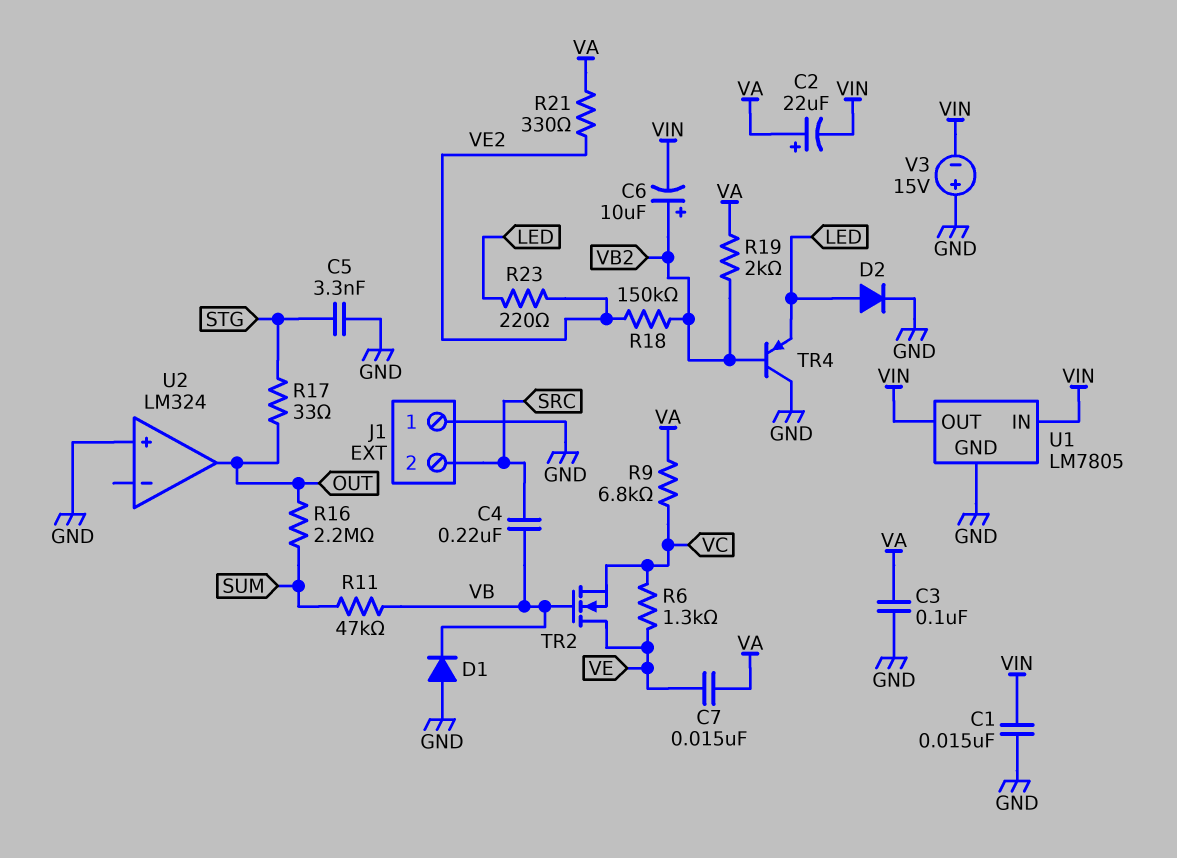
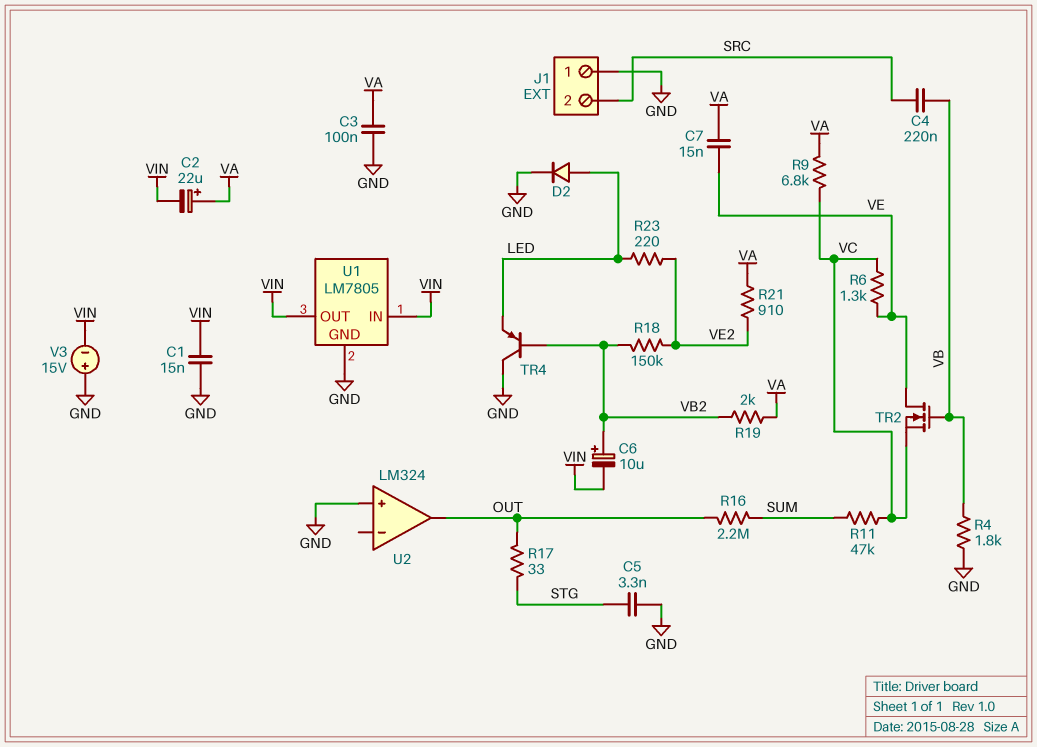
D1: diode (A GND, K VB) -> none
R4: none -> 1.8k (GND, VB)
R11: 47k (SUM, VB) -> 47k (SUM, VC)
R21: 330 (VA, VE2) -> 910 (VA, VE2)

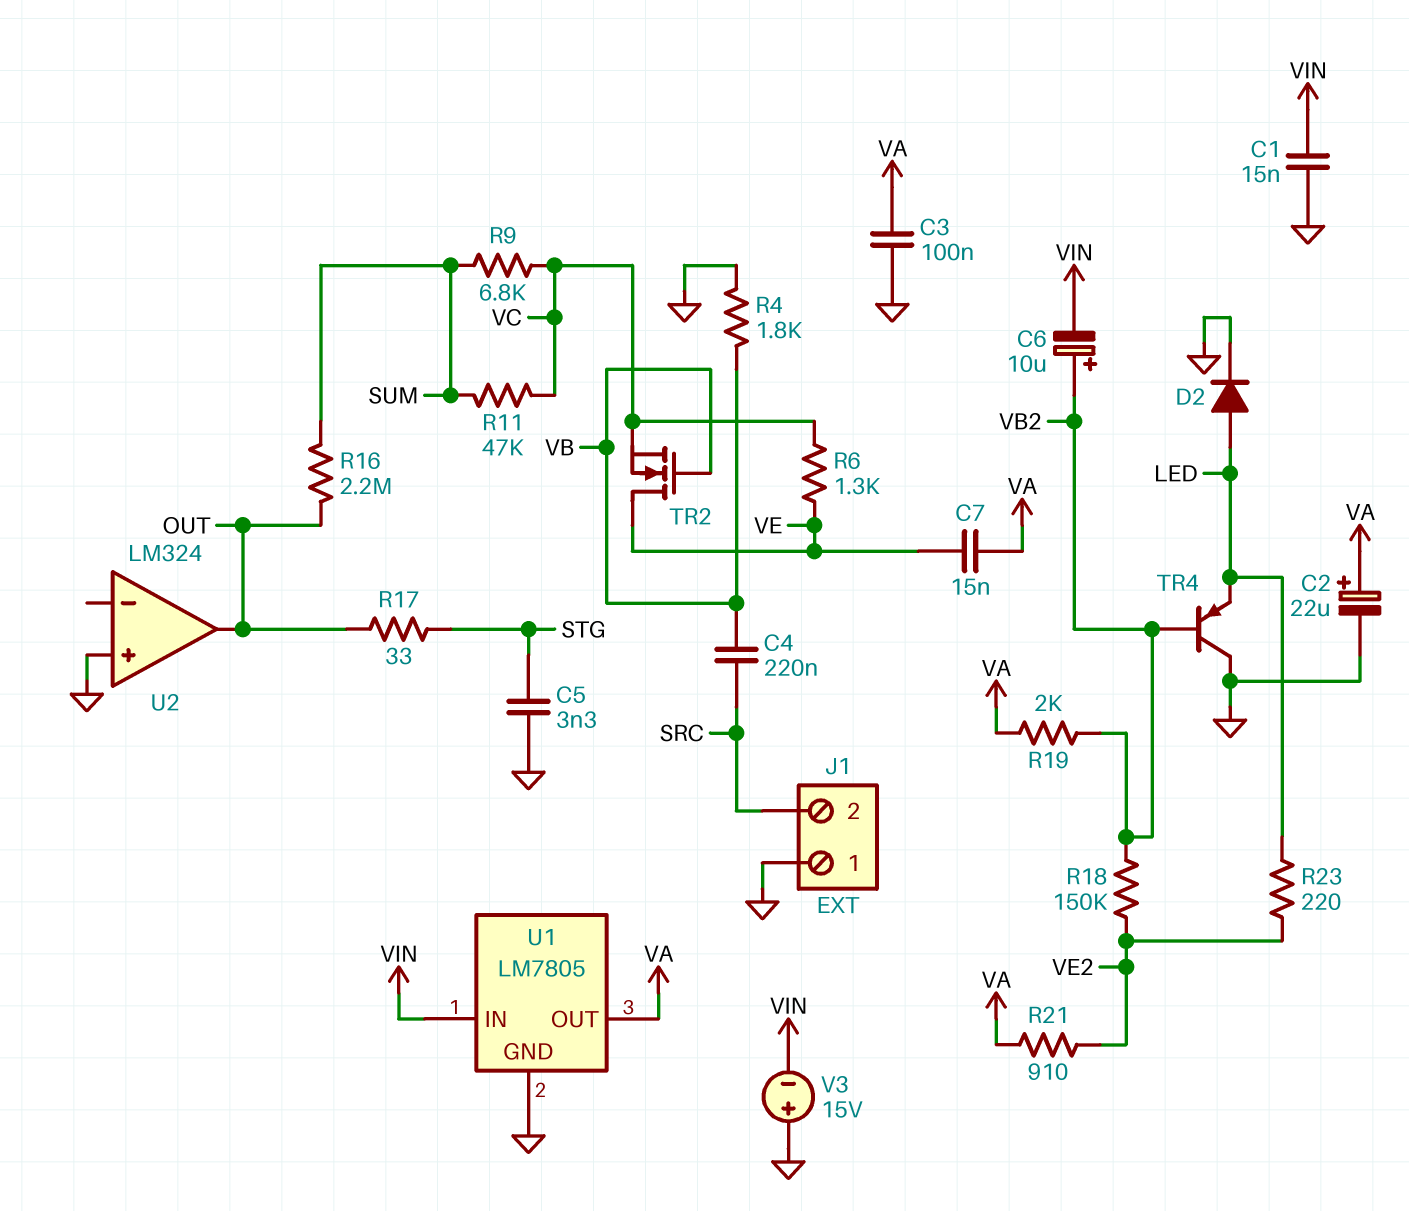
C2: 22uF (plus VA, minus VIN) -> 22uF (plus VA, minus GND)
R9: 6.8k (VA, VC) -> 6.8k (SUM, VC)
U1 pin OUT: VIN -> VA

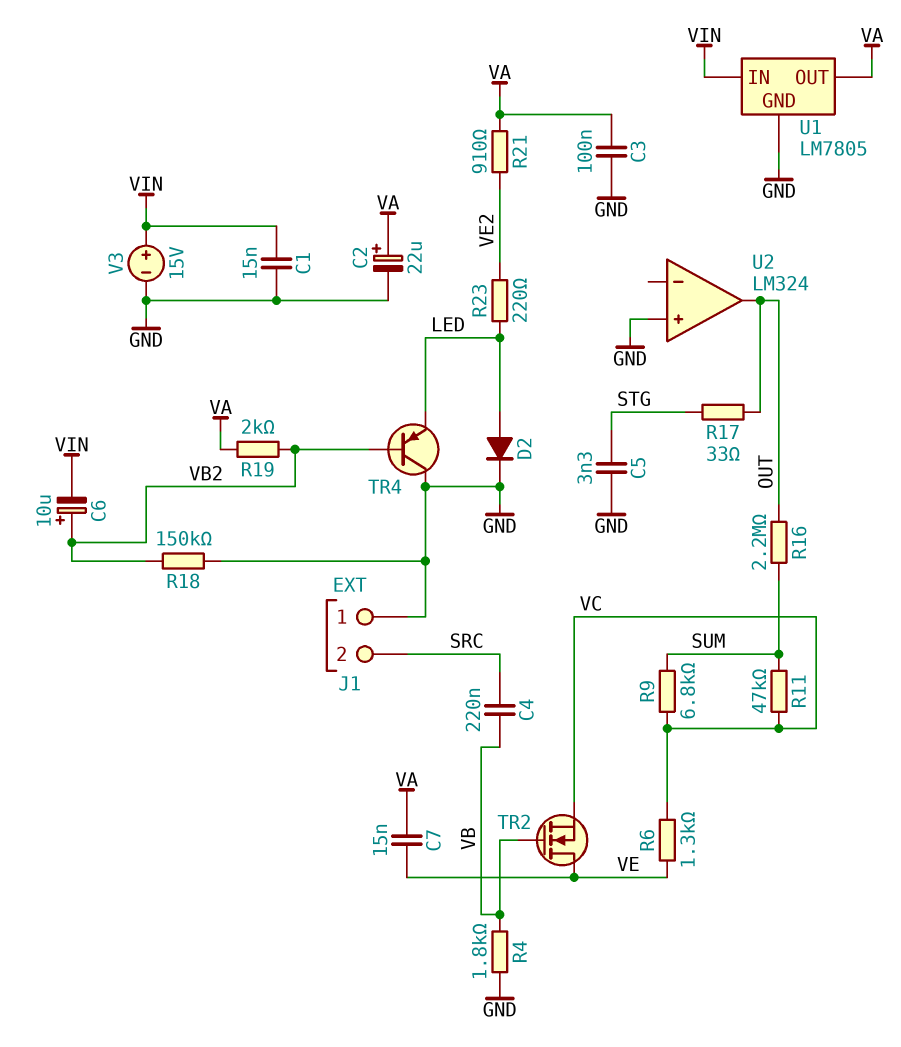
R18: 150k (VB2, VE2) -> 150k (GND, VB2)
V3: 15V (plus GND, minus VIN) -> 15V (plus VIN, minus GND)

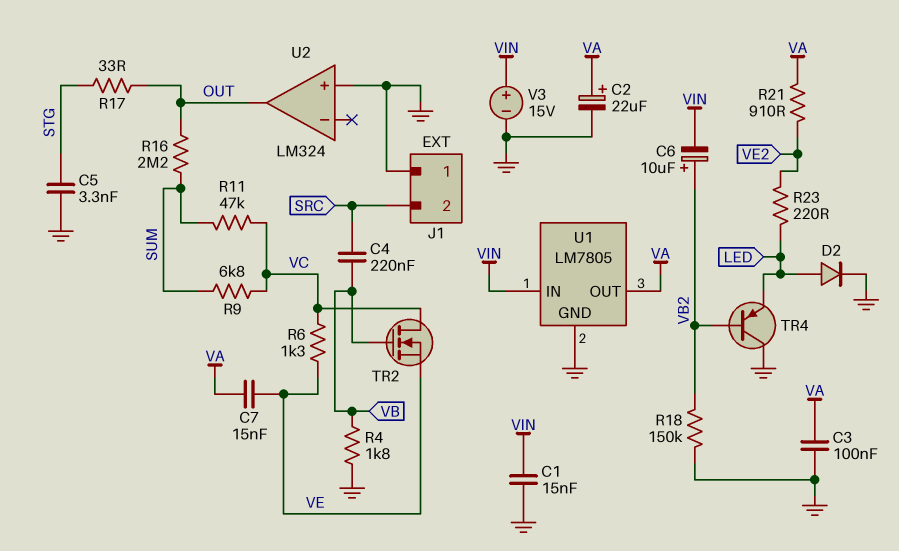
R19: 2k (VA, VB2) -> none
TR2: NMOS (G VB, D VE, S VC) -> NMOS (G VB, D VC, S VE)

